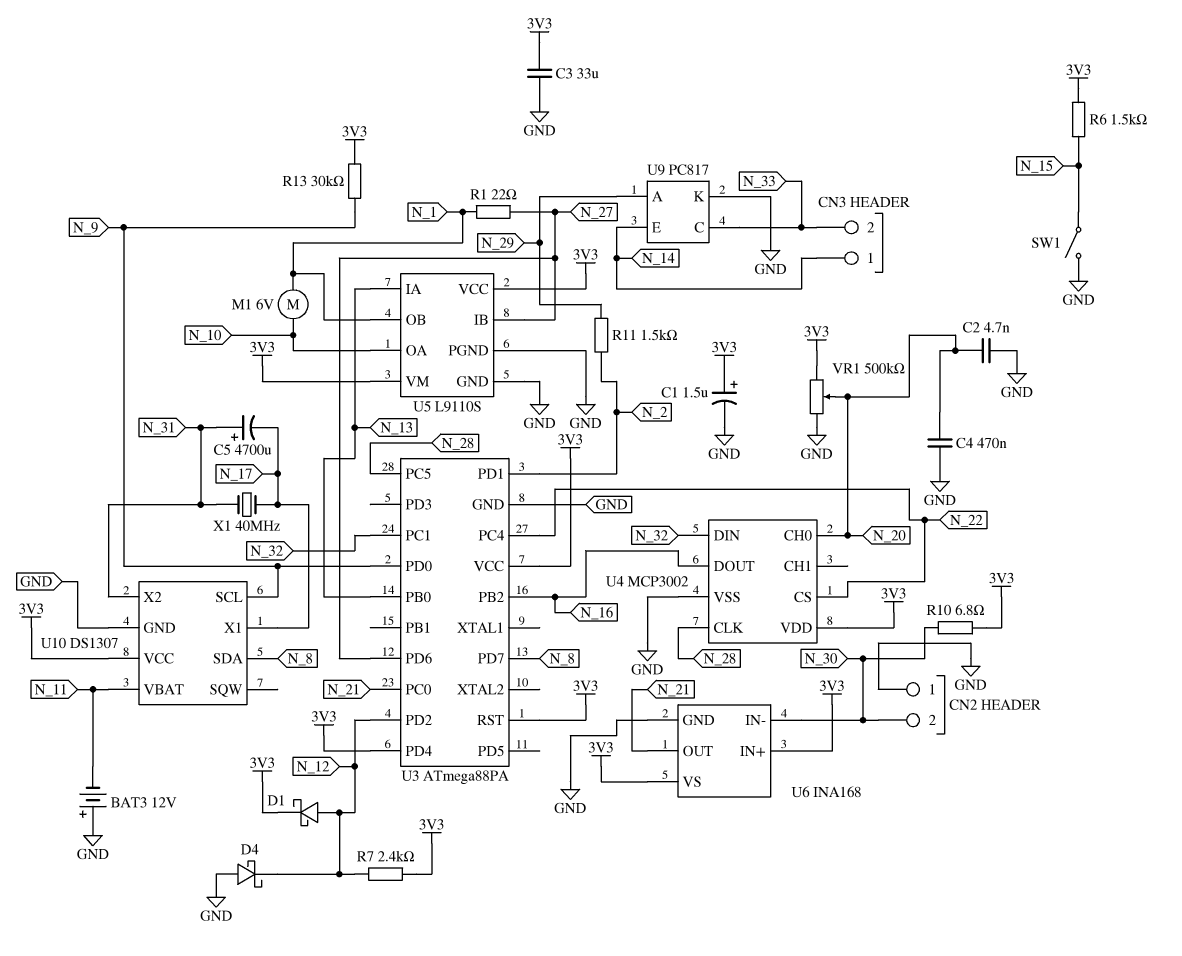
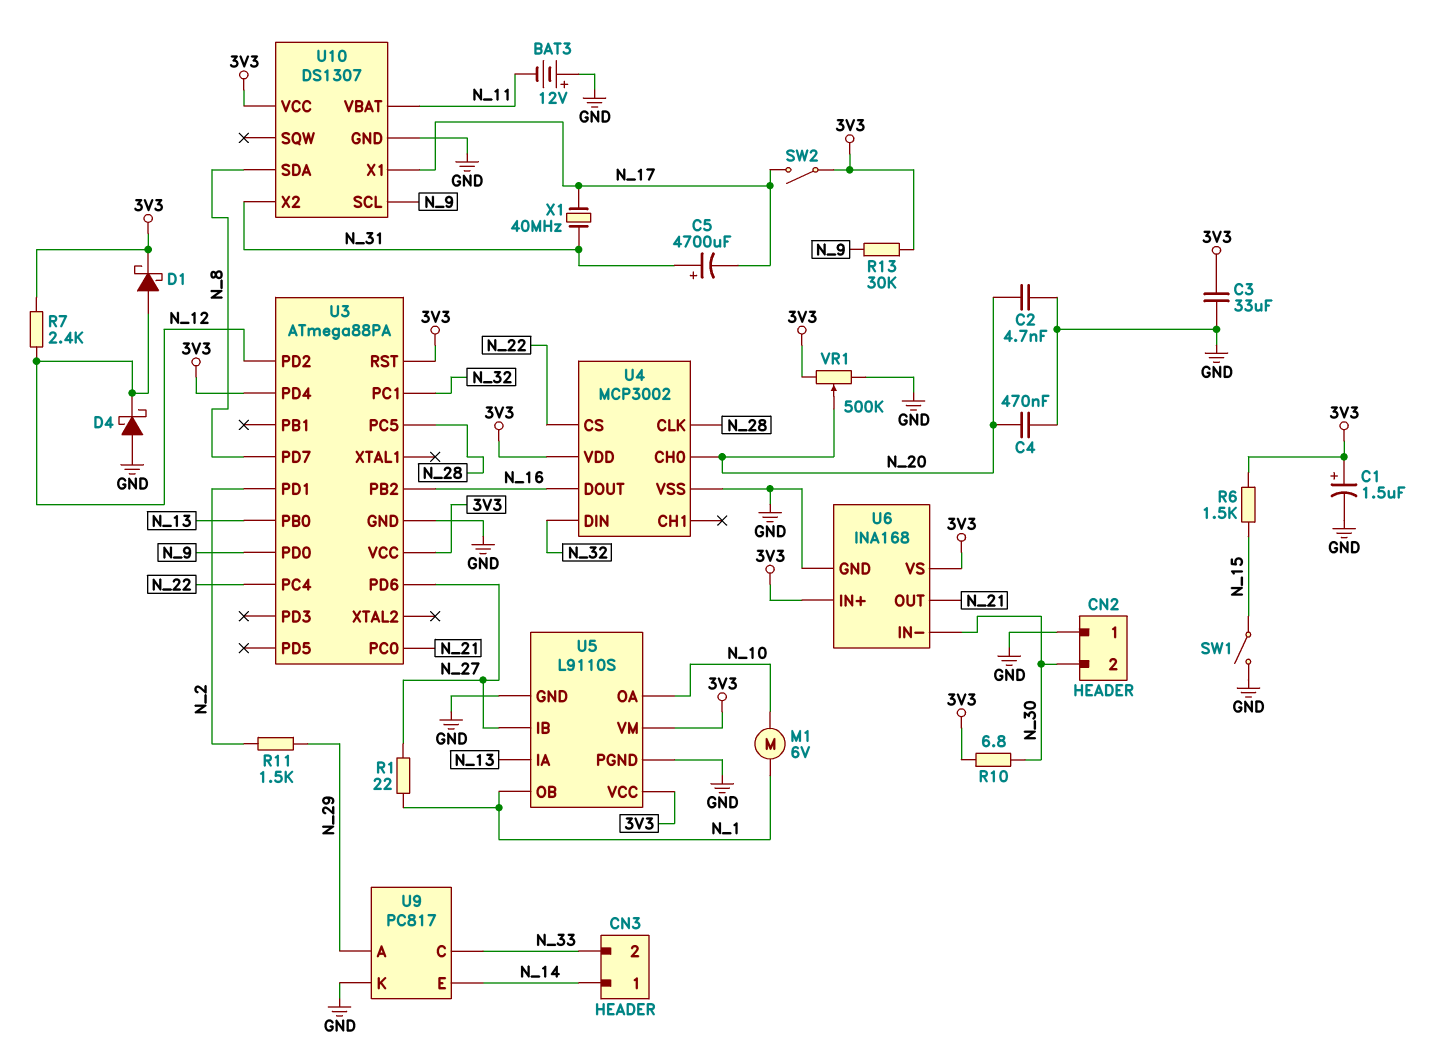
SW2: none -> switch (3V3, N_17)

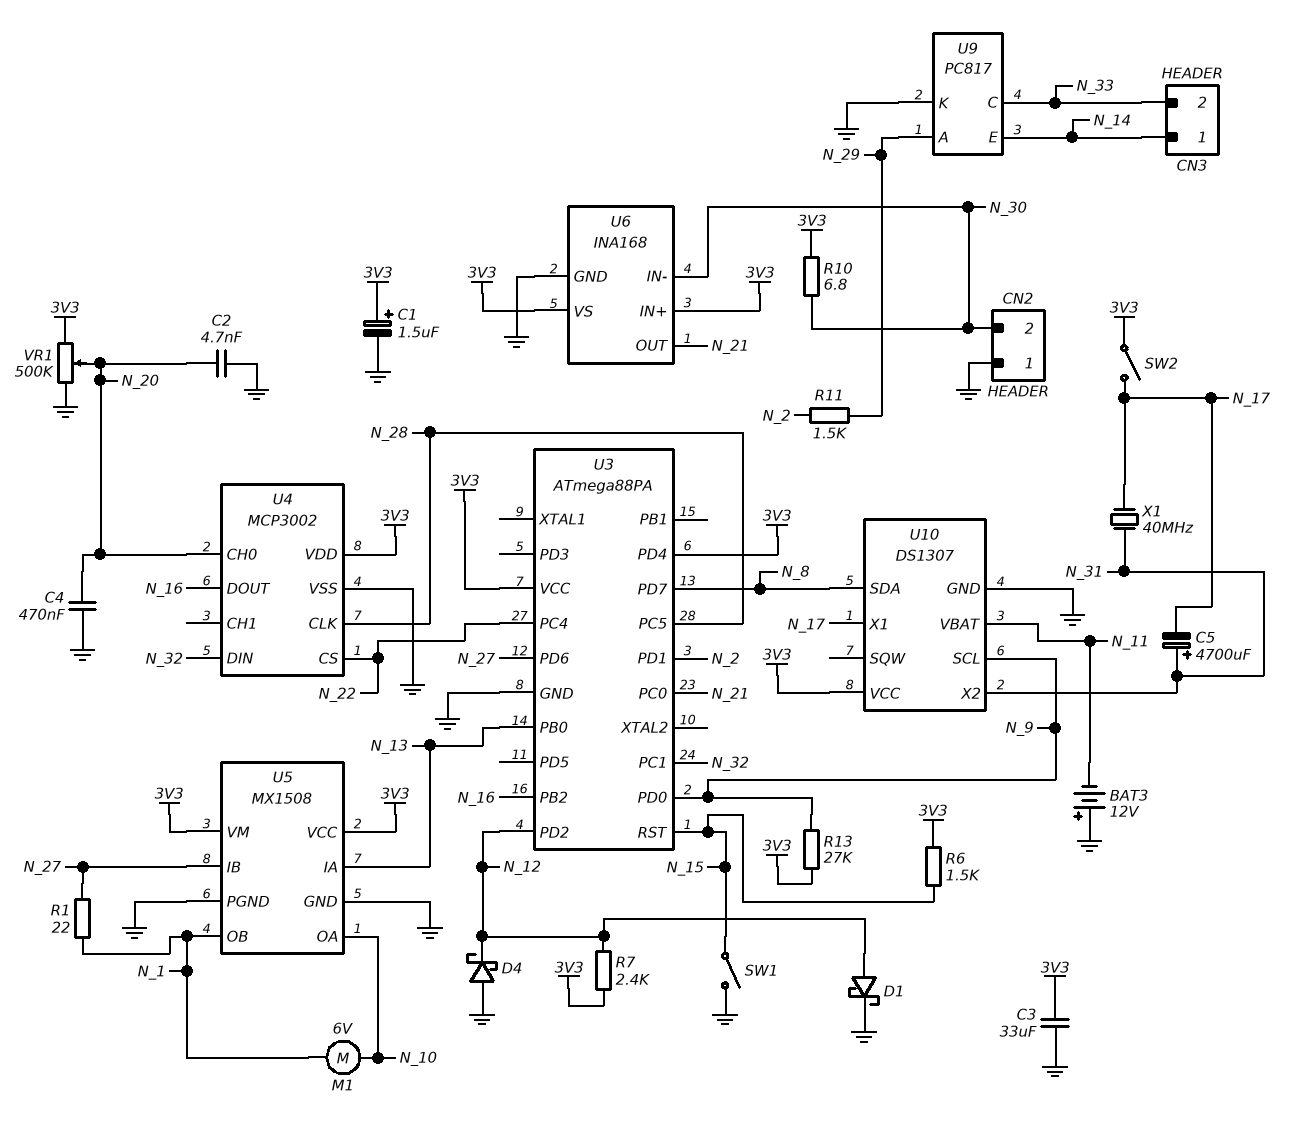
D1: schottky (A N_12, K 3V3) -> schottky (A N_12, K GND)
R13: 30k (3V3, N_9) -> 27k (3V3, N_9)
U3 pin RST: 3V3 -> N_15
U5: L9110S -> MX1508

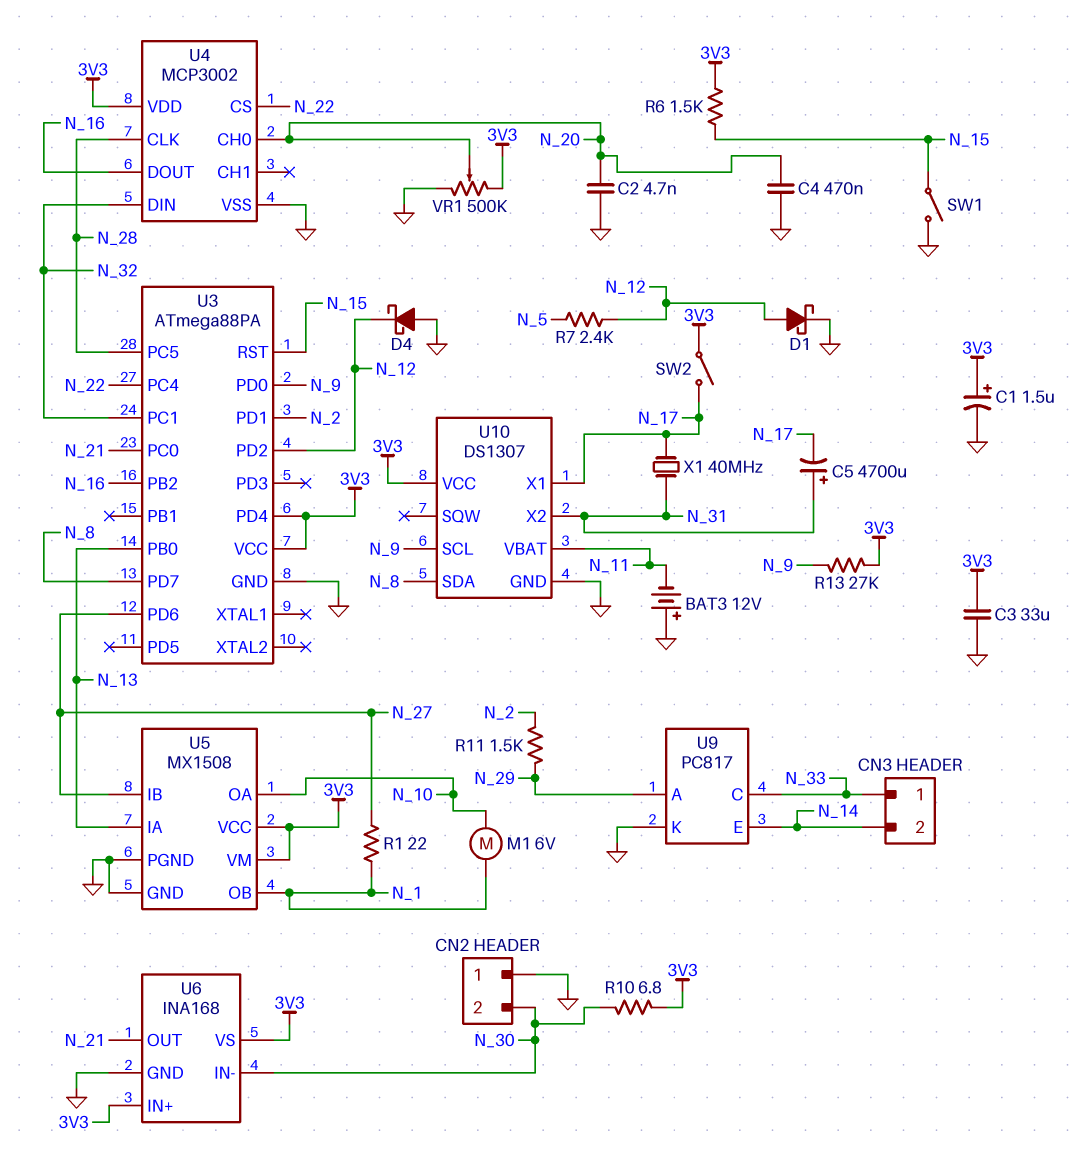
CN3 pin 1: N_14 -> N_33
CN3 pin 2: N_33 -> N_14
R7: 2.4k (3V3, N_12) -> 2.4k (N_5, N_12)

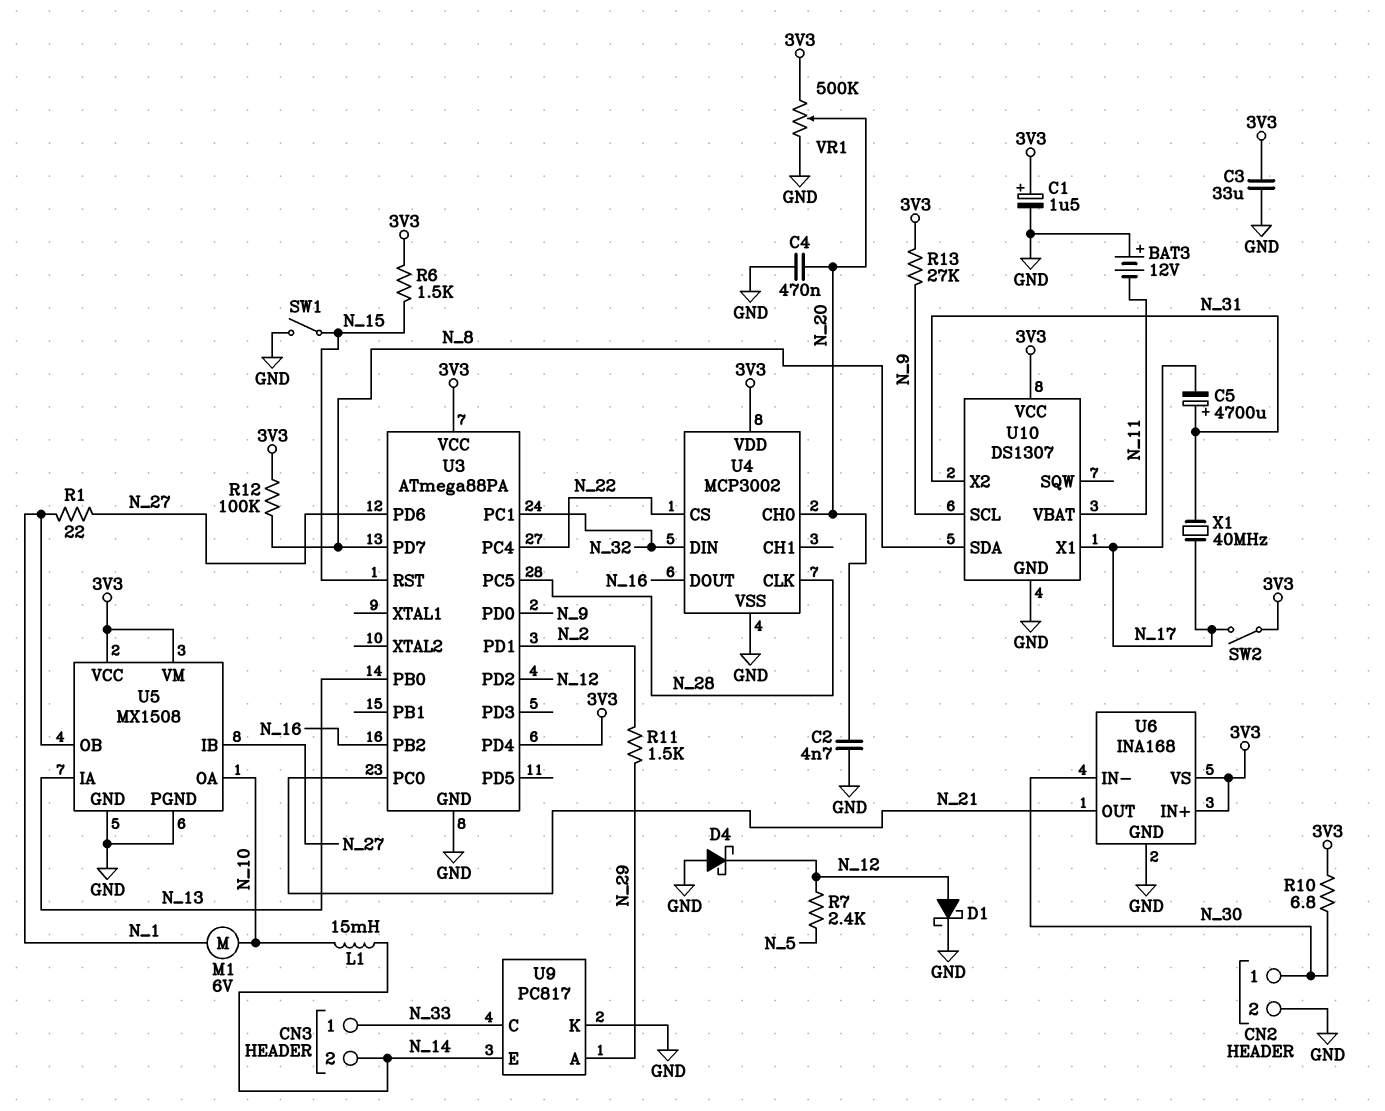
CN2 pin 1: GND -> N_30
CN2 pin 2: N_30 -> GND
L1: none -> 15mH (N_10, N_14)
R12: none -> 100k (3V3, N_8)

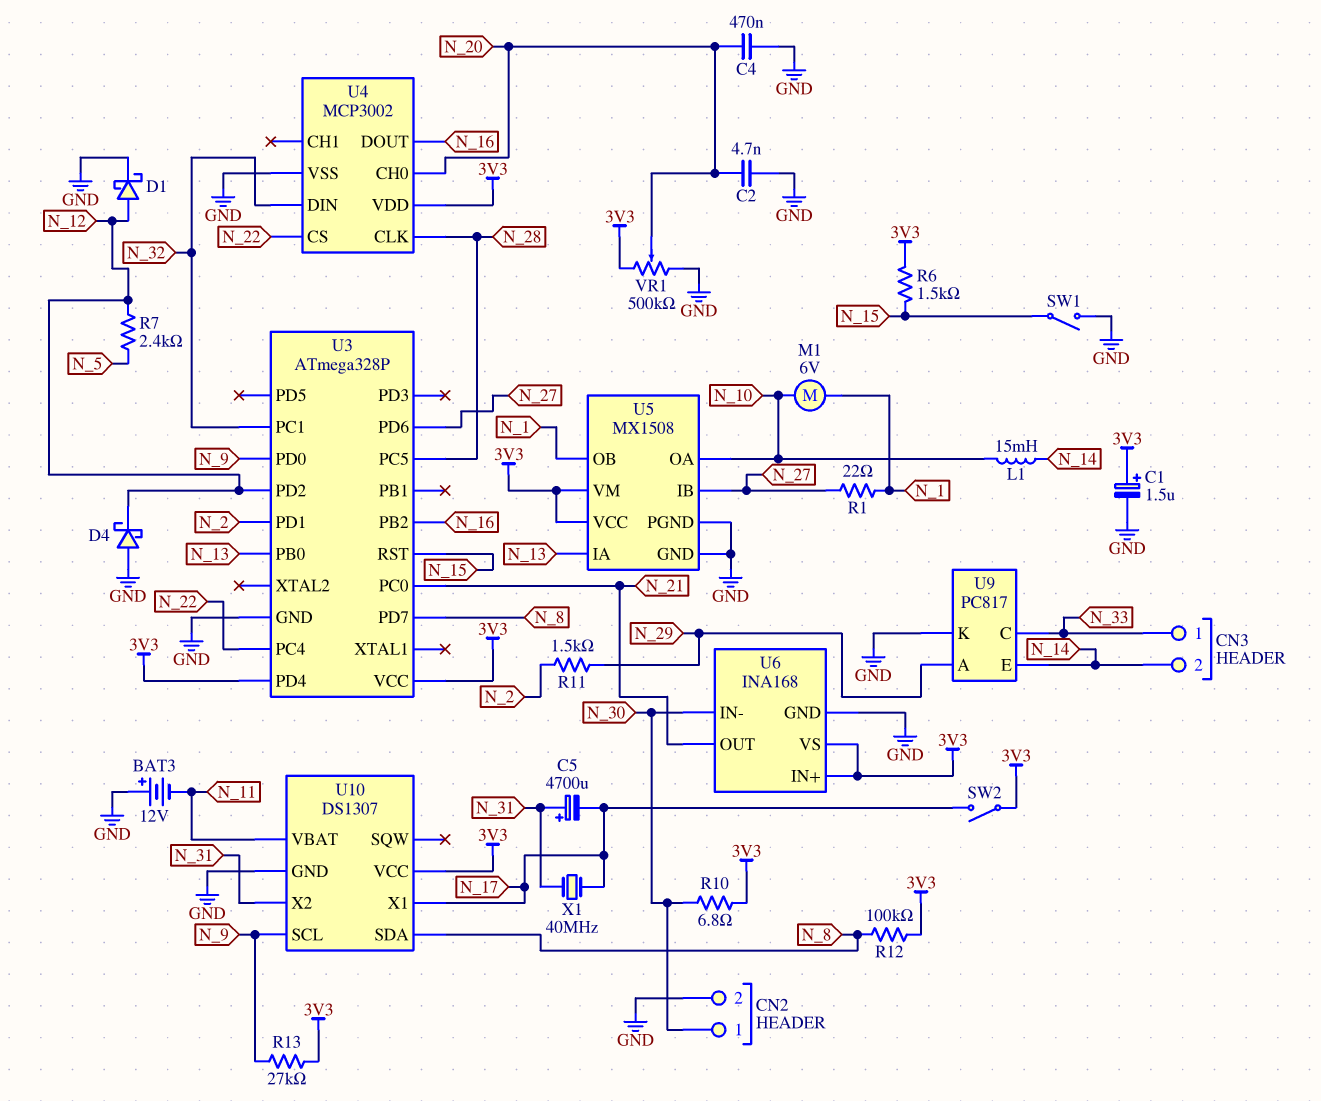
C3: 33uF (3V3, GND) -> none
U3: ATmega88PA -> ATmega328P

